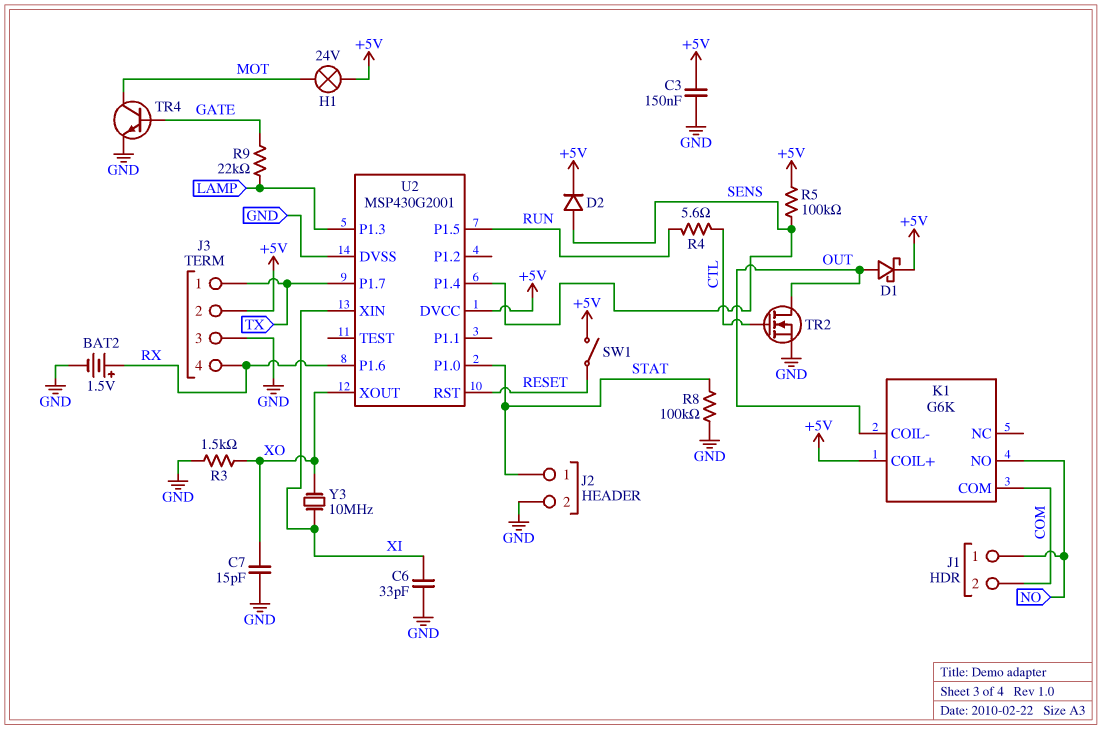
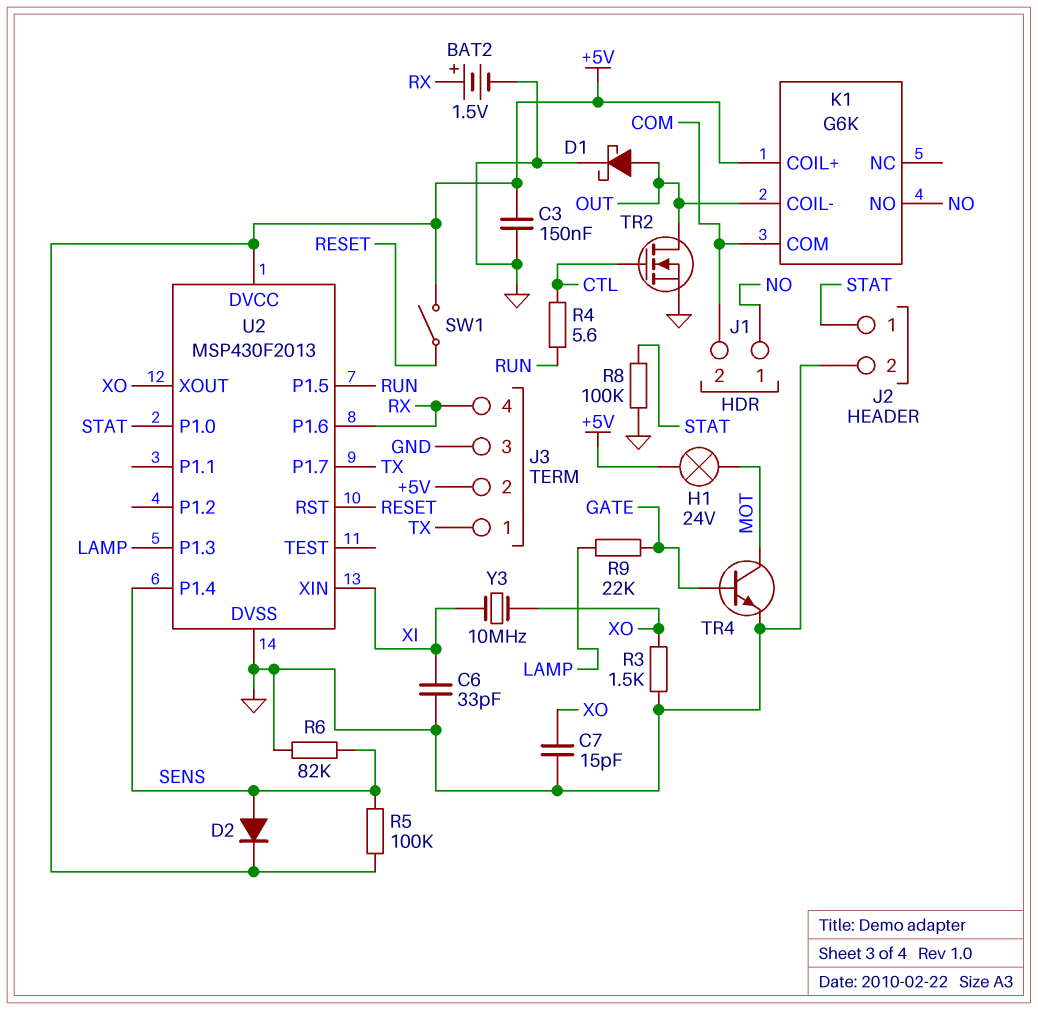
D1: schottky (A OUT, K +5V) -> schottky (A OUT, K GND)
R6: none -> 82k (GND, SENS)
U2: MSP430G2001 -> MSP430F2013

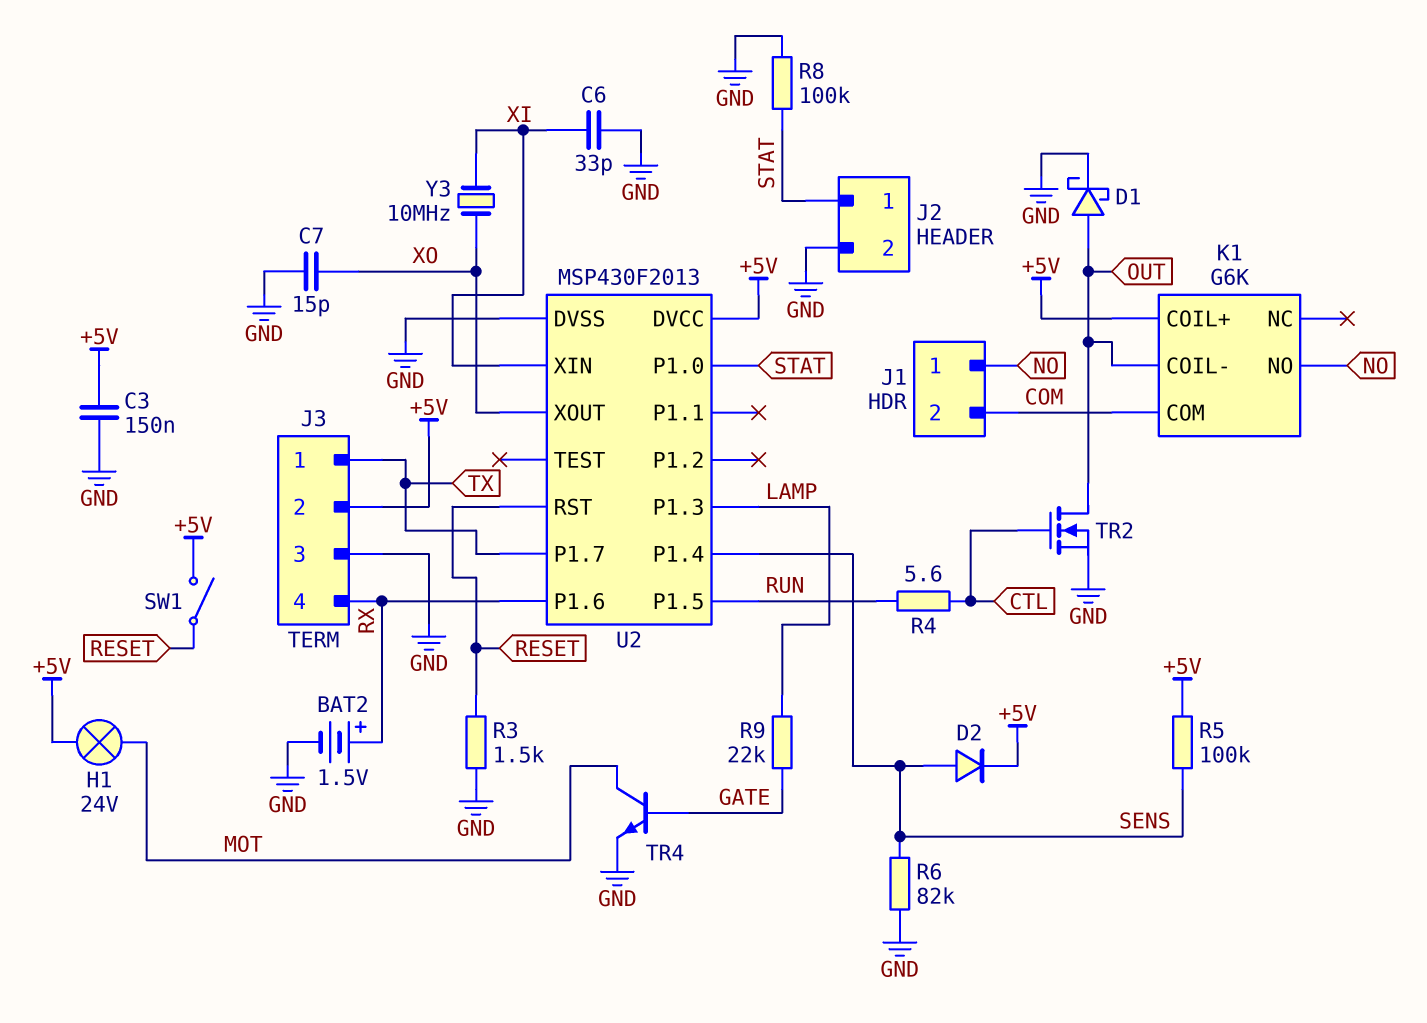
R3: 1.5k (GND, XO) -> 1.5k (GND, RESET)

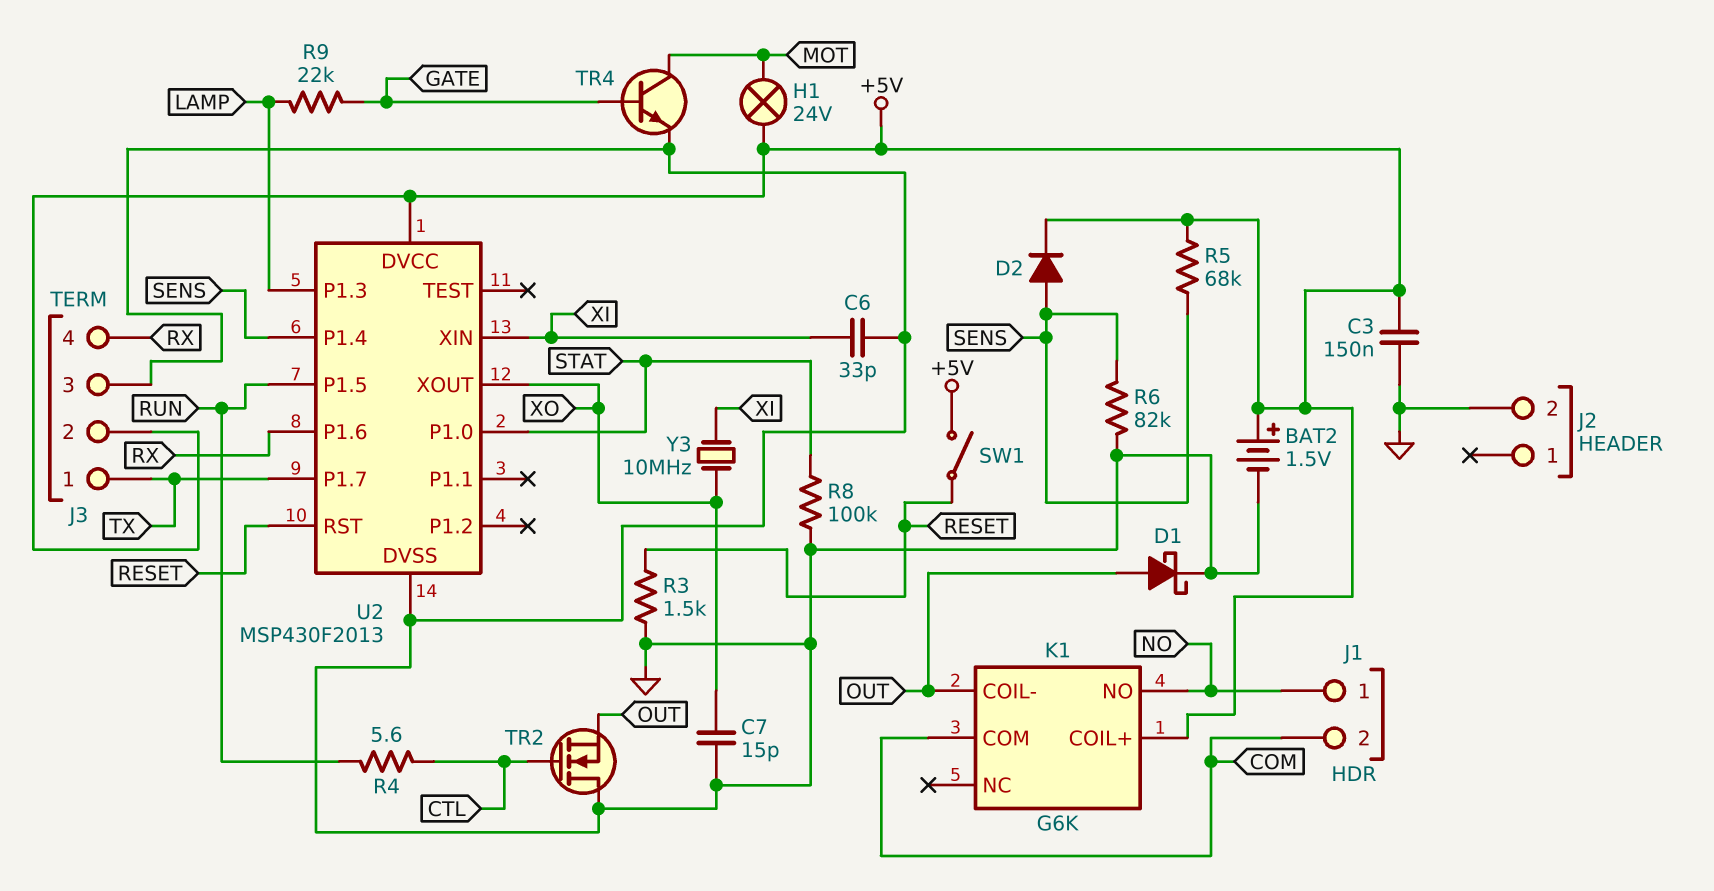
BAT2: 1.5V (plus RX, minus GND) -> 1.5V (plus +5V, minus GND)
J2 pin 1: STAT -> none
R5: 100k (+5V, SENS) -> 68k (+5V, SENS)
TR2: NMOS (G CTL, D OUT, S GND) -> NMOS (G CTL, D GND, S OUT)

